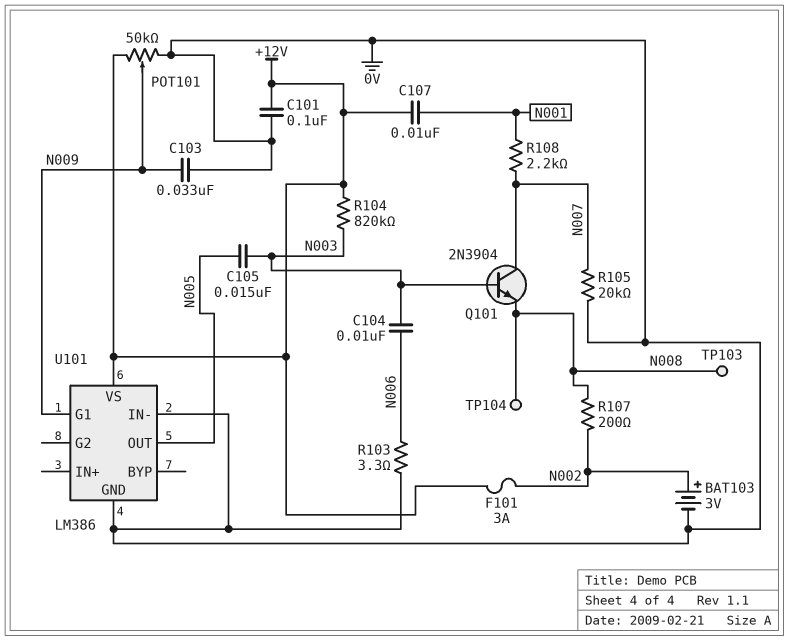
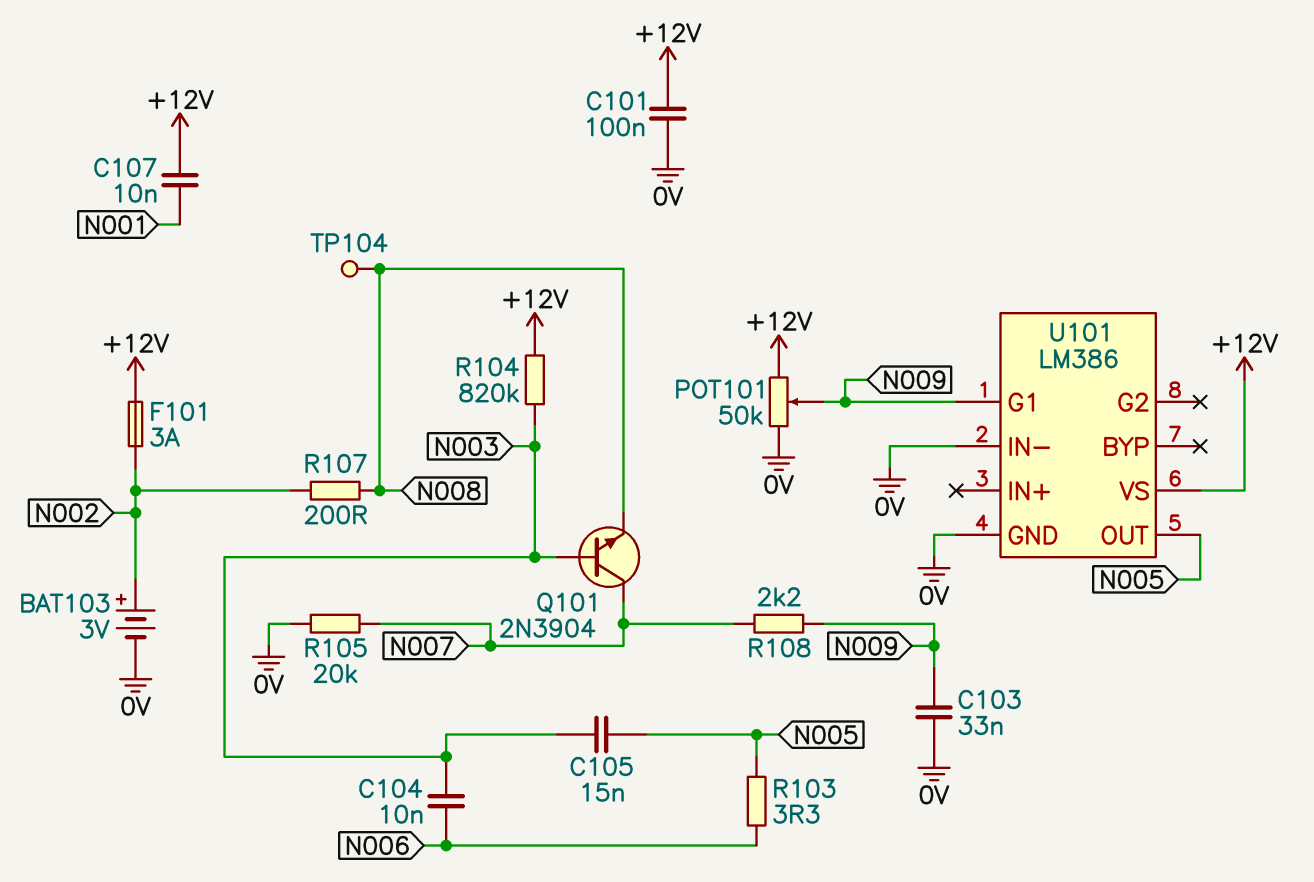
R103: 3.3 (0V, N006) -> 3.3 (N005, N006)
R108: 2.2k (N001, N007) -> 2.2k (N007, N009)
TP103: test point (N008) -> none

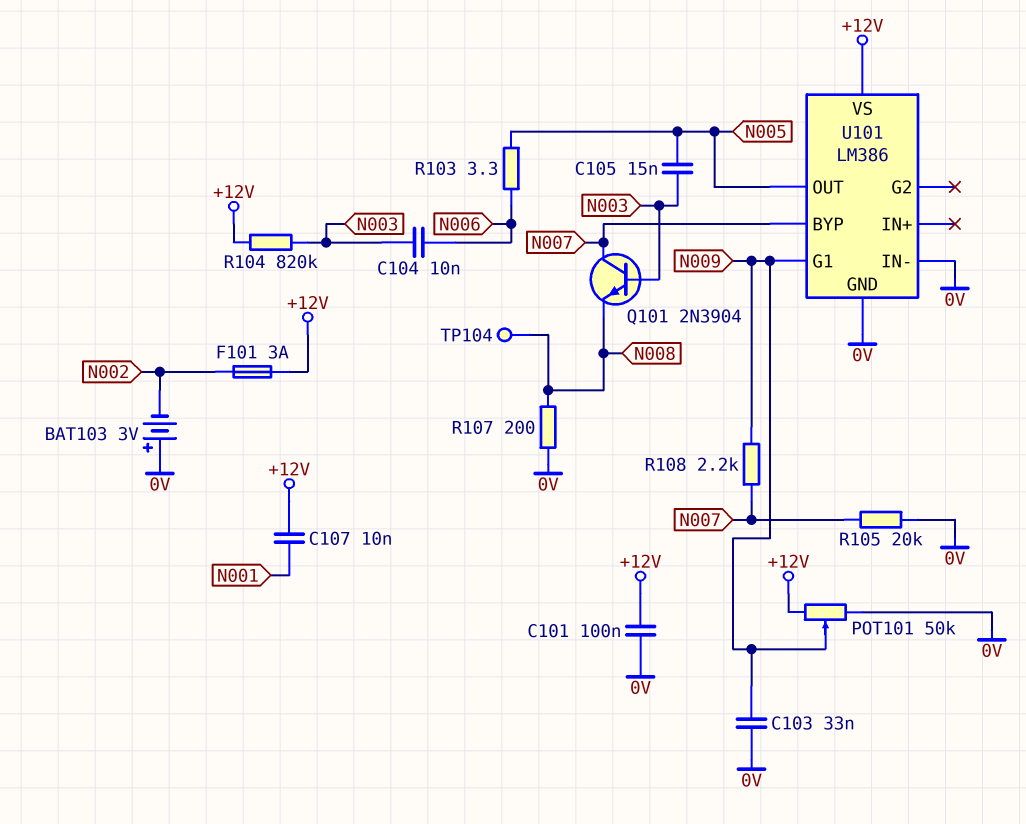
BAT103: 3V (plus N002, minus 0V) -> 3V (plus 0V, minus N002)
R107: 200 (N002, N008) -> 200 (0V, N008)
U101 pin BYP: none -> N007

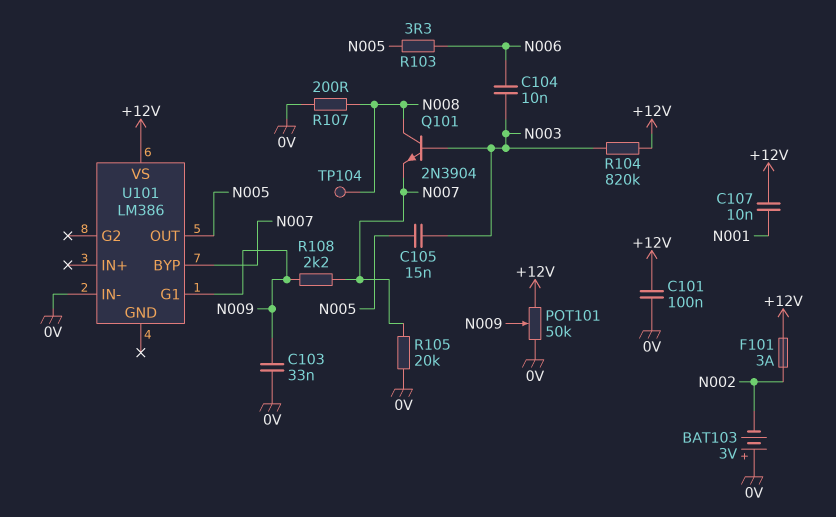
Q101: NPN 2N3904 (B N003, C N007, E N008) -> NPN 2N3904 (B N003, C N008, E N007)
U101 pin GND: 0V -> none

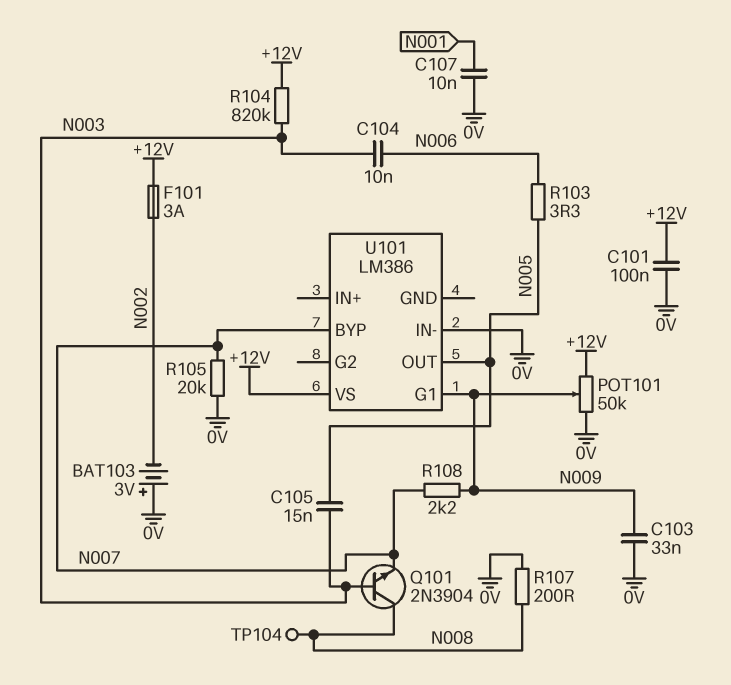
C107: 10nF (+12V, N001) -> 10nF (0V, N001)

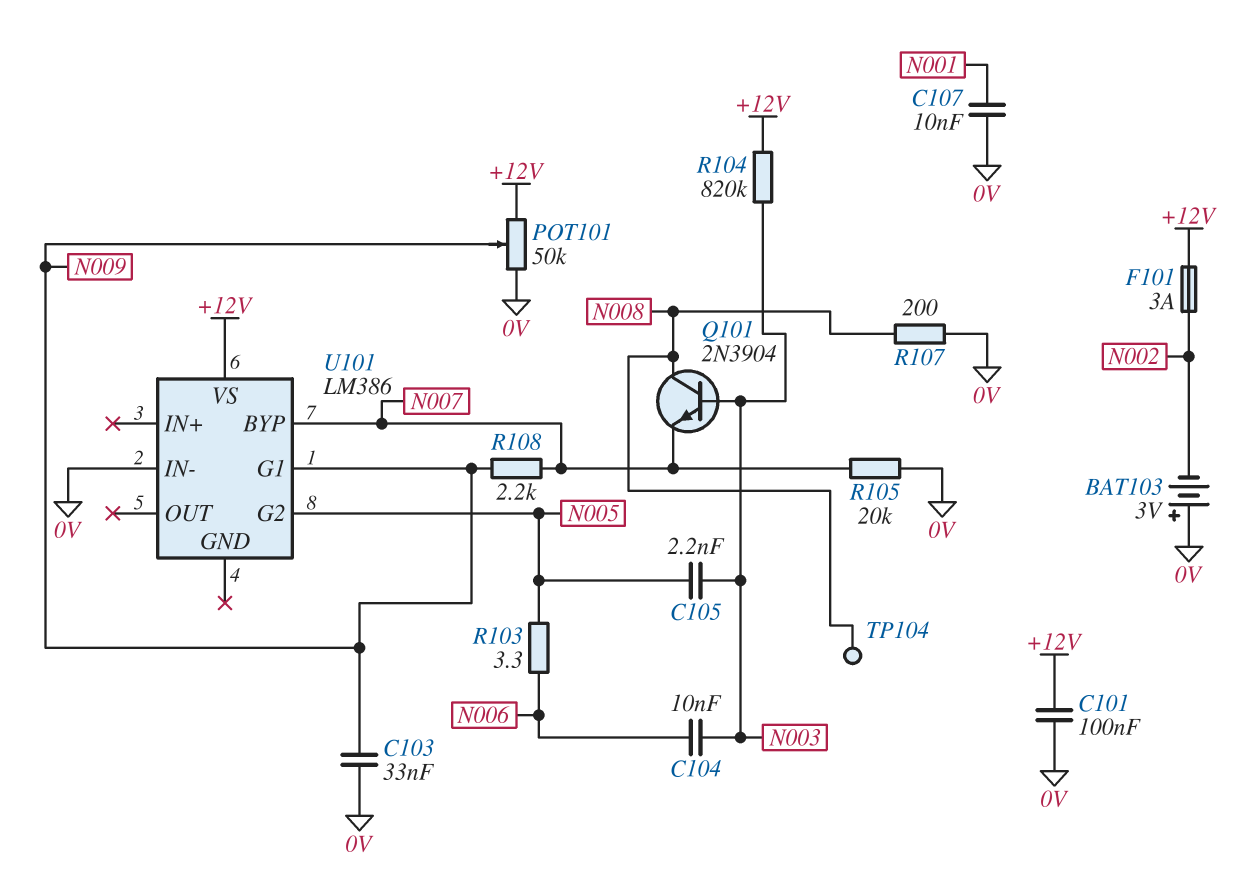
C105: 15nF (N003, N005) -> 2.2nF (N003, N005)
U101 pin G2: none -> N005
U101 pin OUT: N005 -> none

